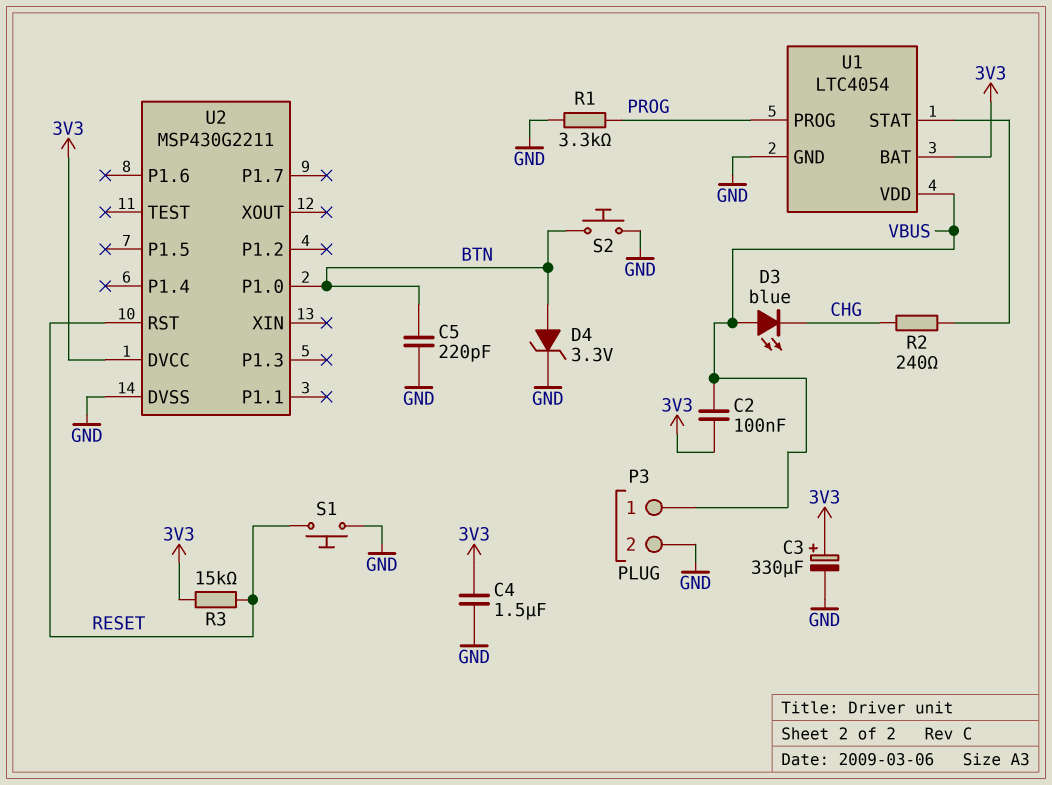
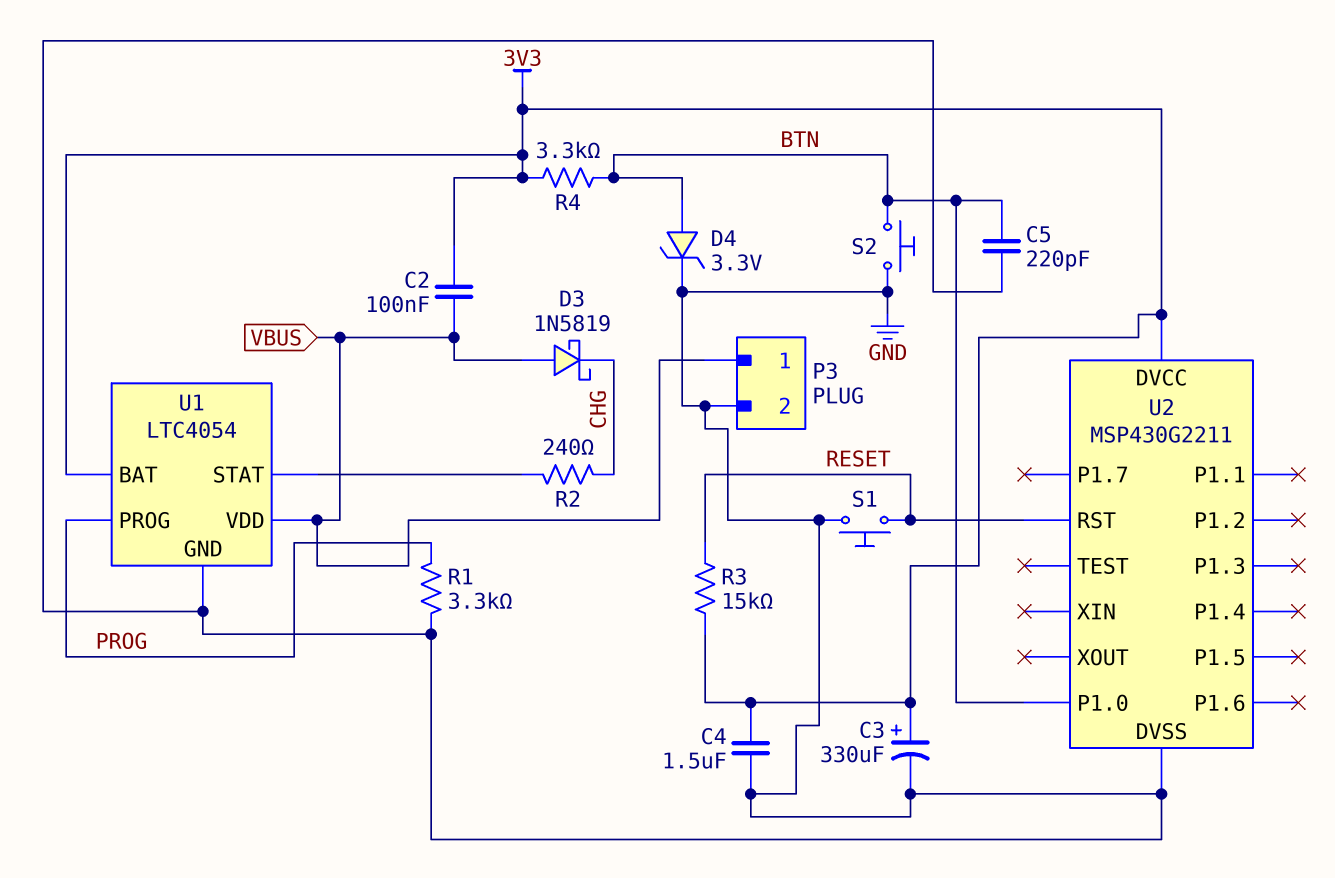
D3: LED blue (A VBUS, K CHG) -> schottky 1N5819 (A VBUS, K CHG)
R4: none -> 3.3k (3V3, BTN)

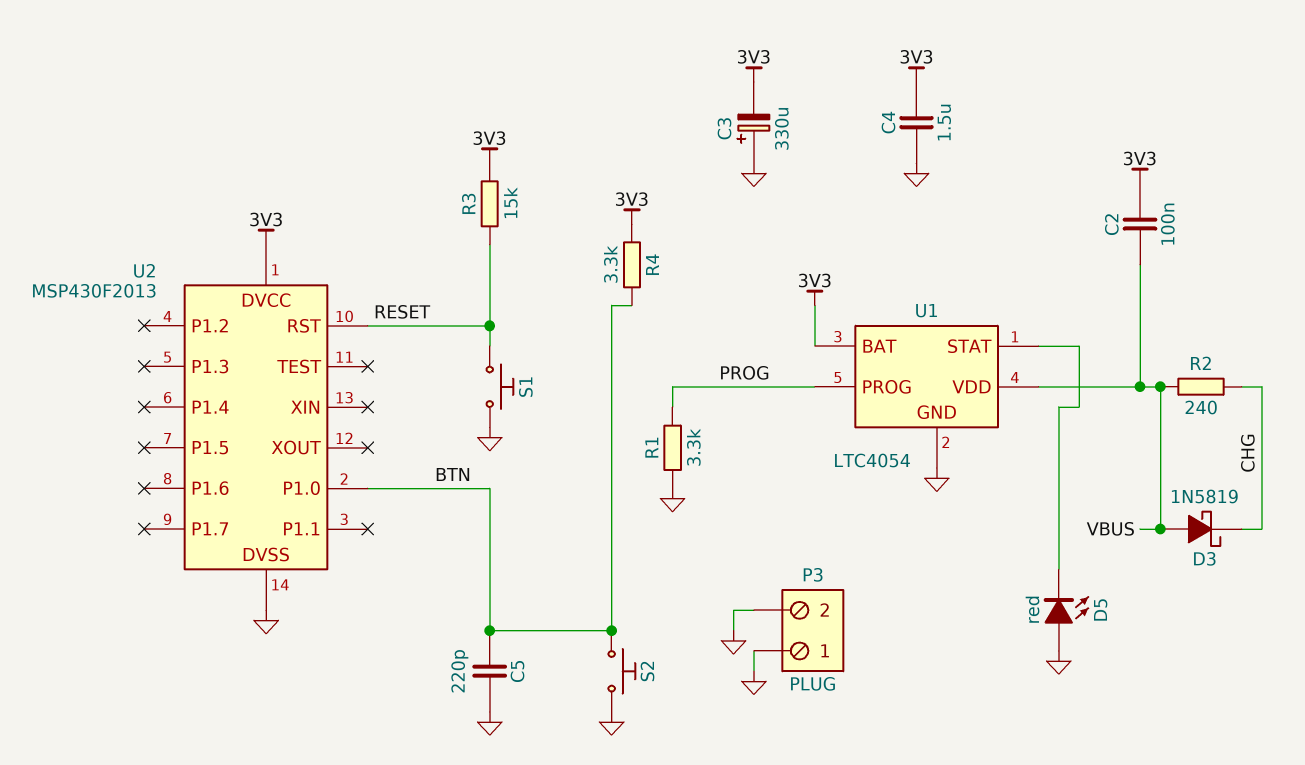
C3: 330uF (plus 3V3, minus GND) -> 330uF (plus GND, minus 3V3)
D4: zener 3.3V (A BTN, K GND) -> none
D5: none -> LED red (A GND, K U1/STAT)
P3 pin 1: VBUS -> GND
R2: 240 (CHG, U1/STAT) -> 240 (CHG, VBUS)
U2: MSP430G2211 -> MSP430F2013

